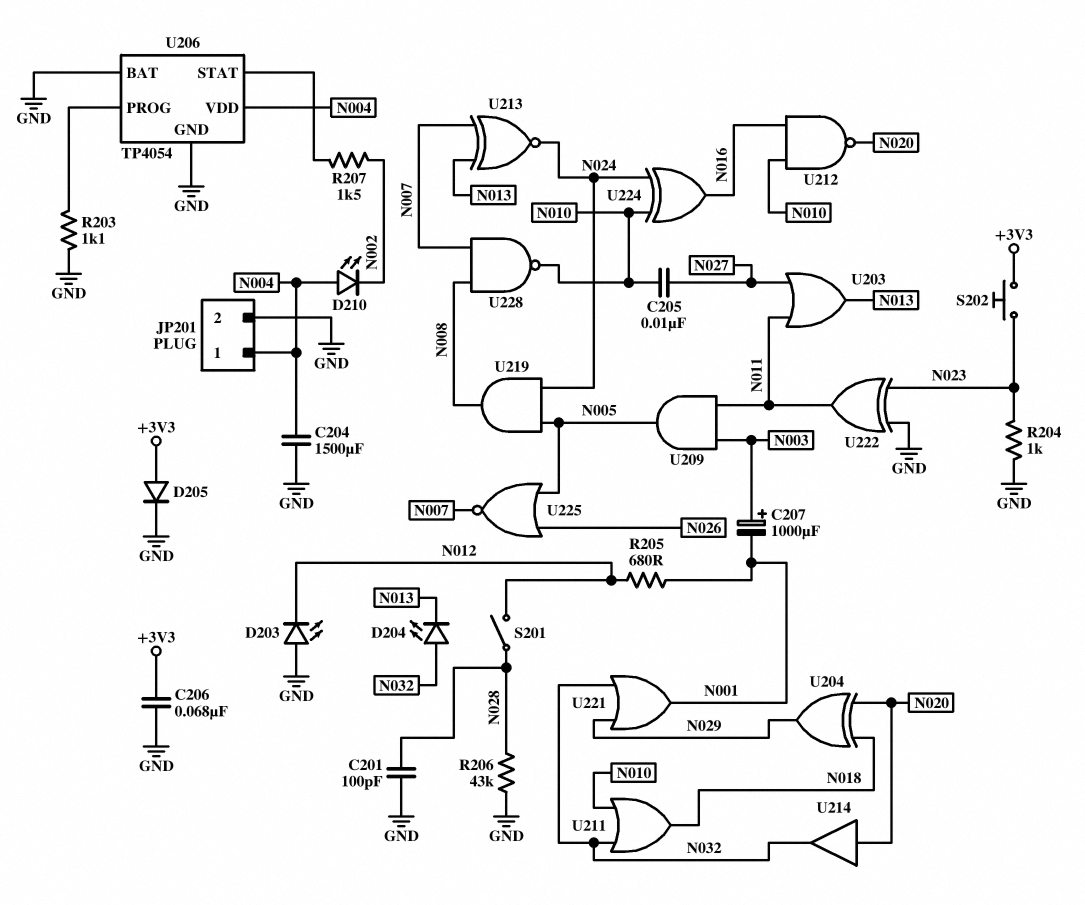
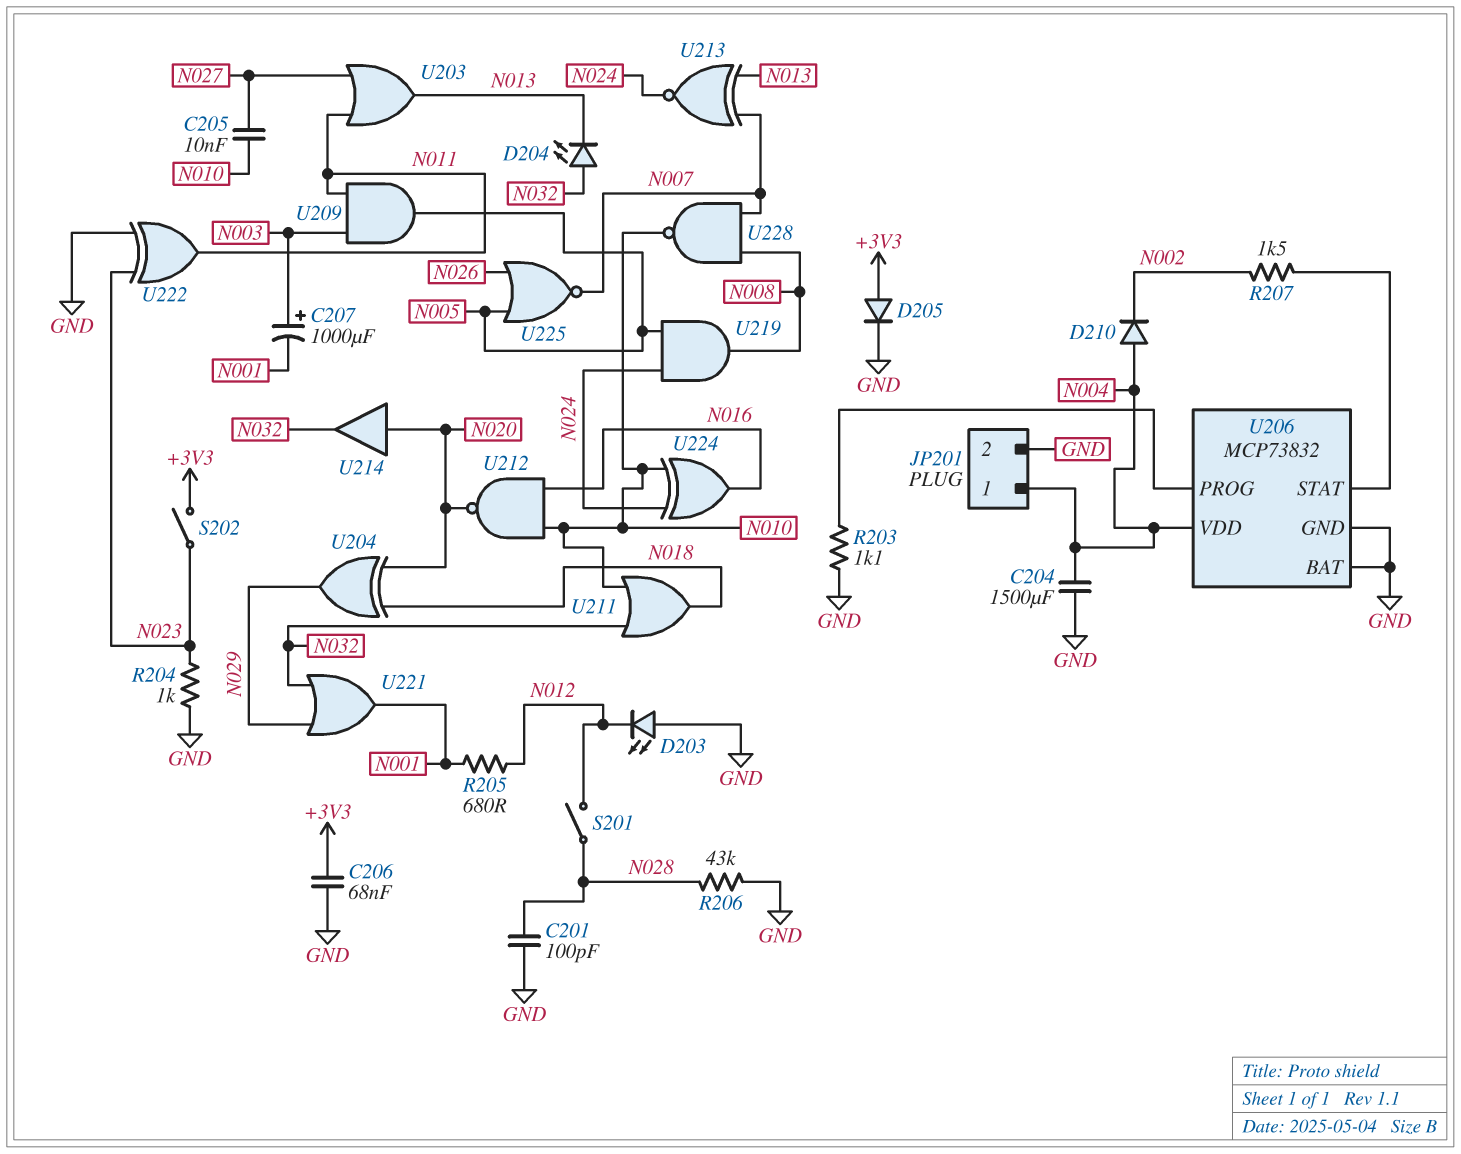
D210: LED (A N004, K N002) -> diode (A N004, K N002)
S202: button (+3V3, N023) -> switch (+3V3, N023)
U206: TP4054 -> MCP73832

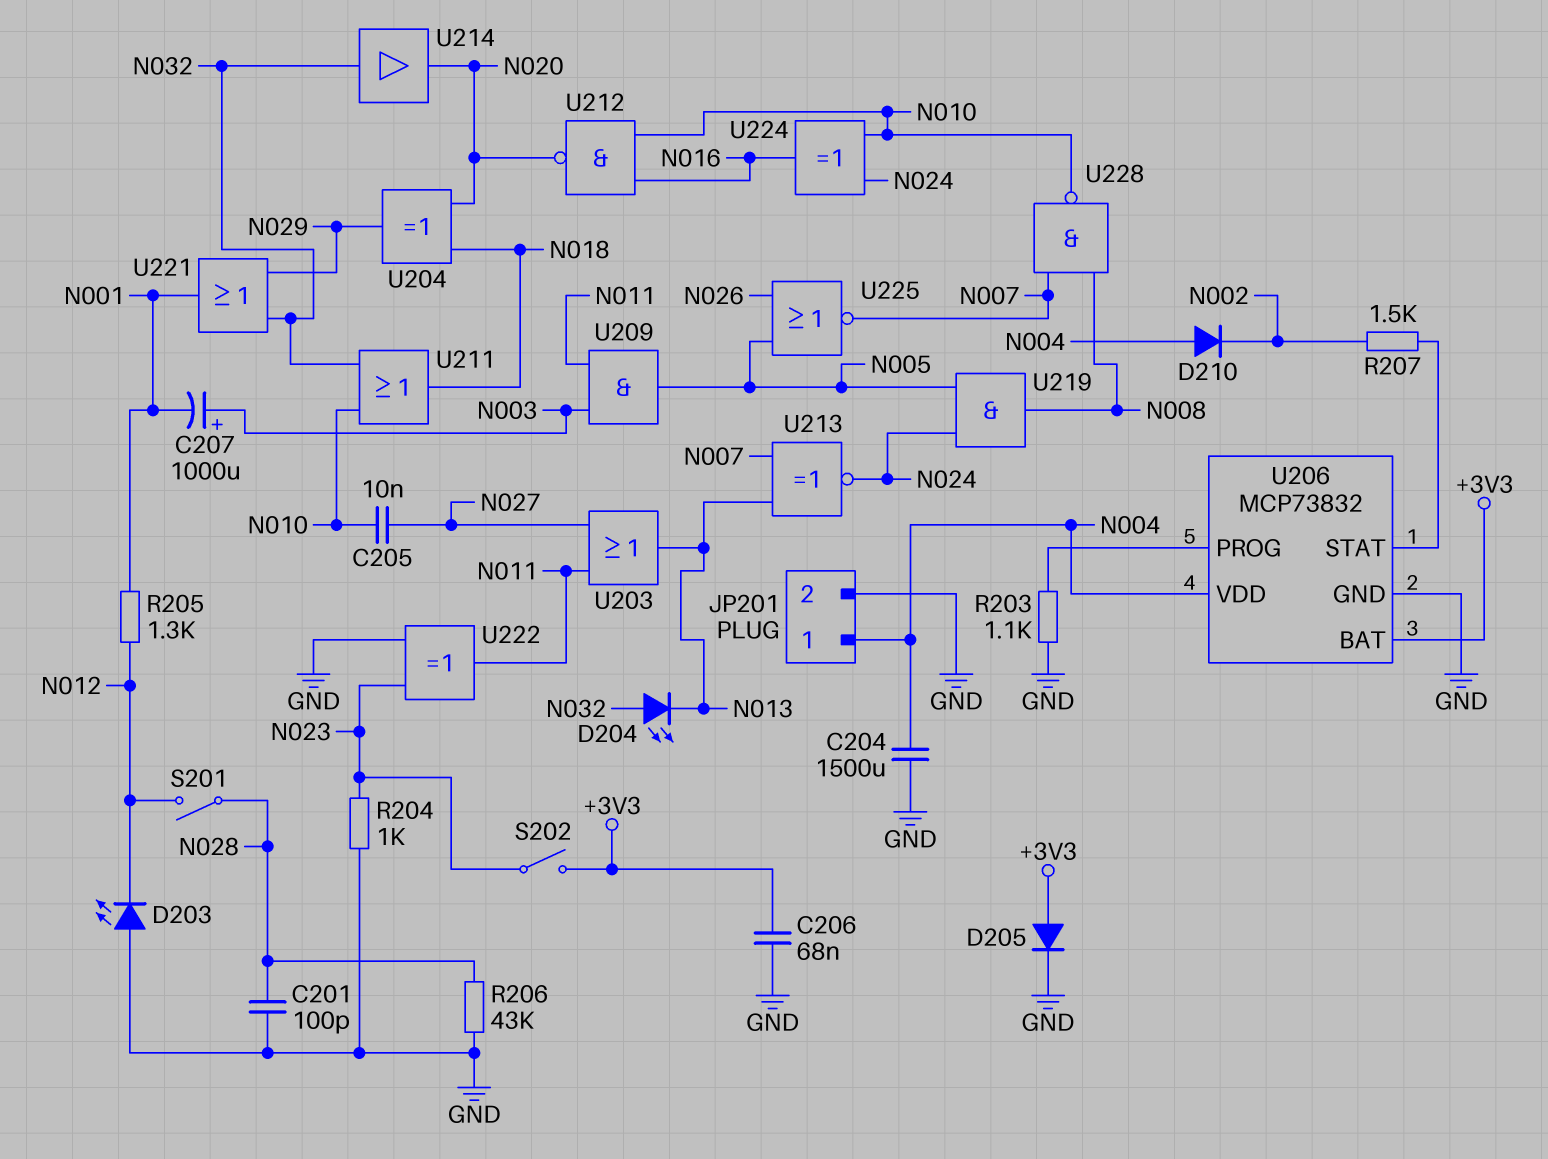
R205: 680 (N001, N012) -> 1.3k (N001, N012)
U206 pin BAT: GND -> +3V3
U214: buffer (in N020, out N032) -> buffer (in N032, out N020)

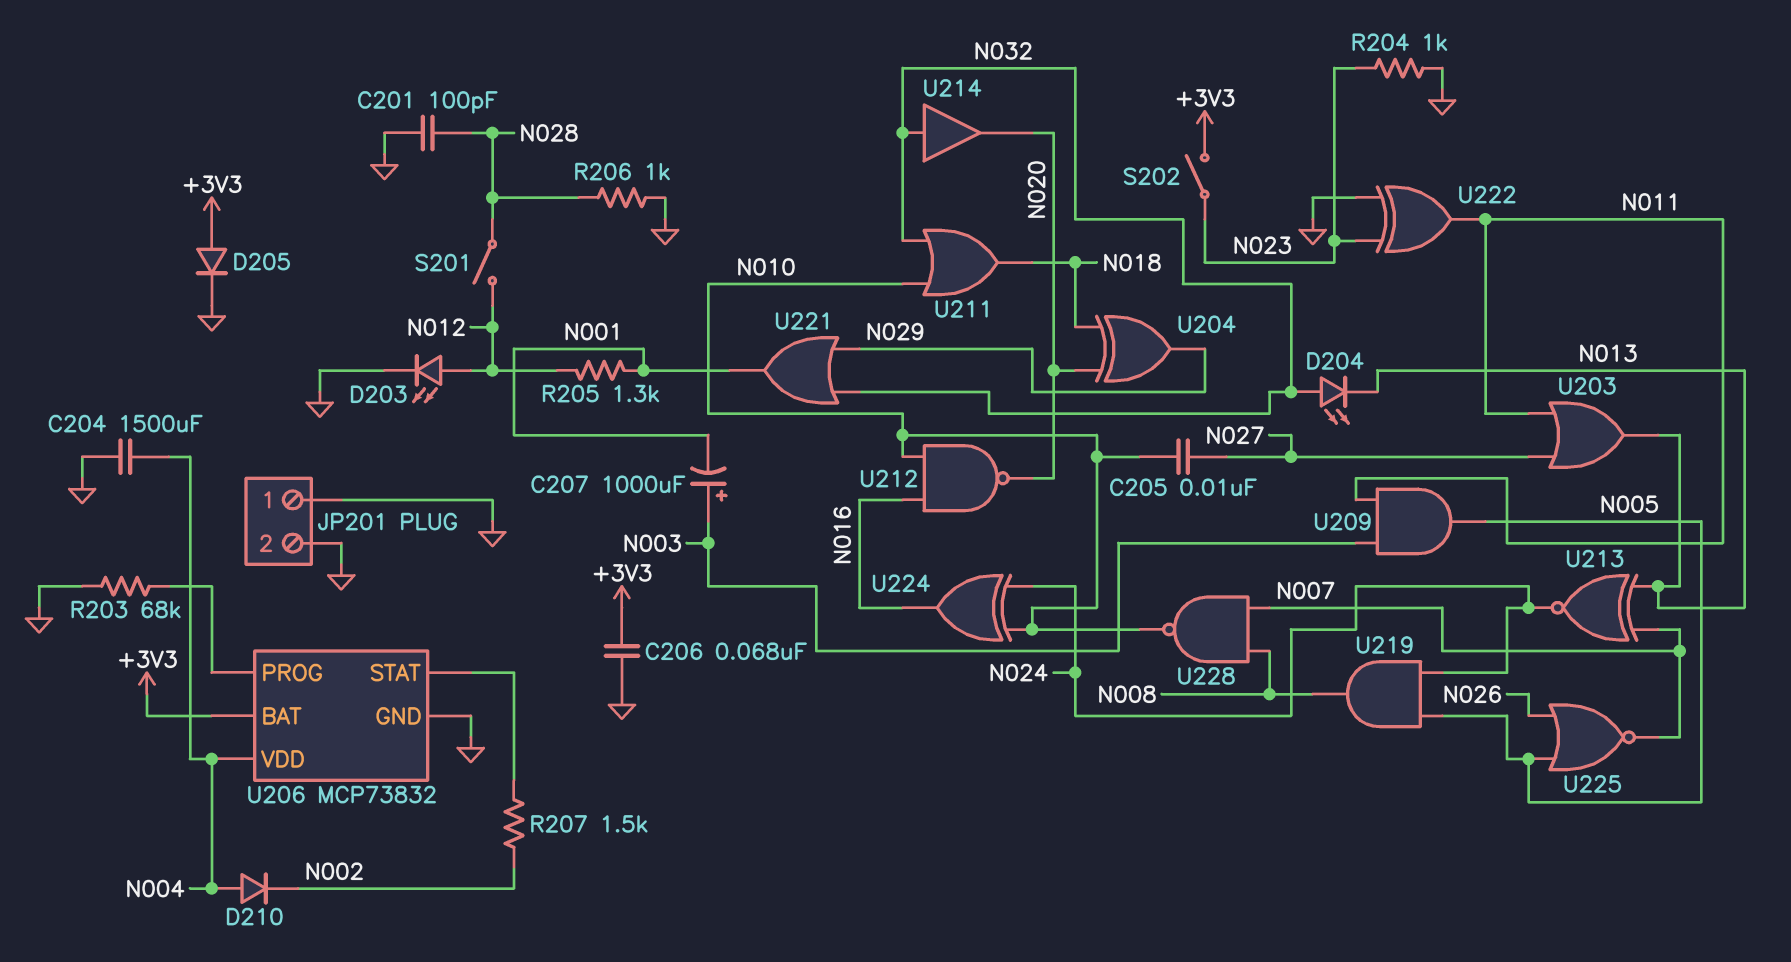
D203: LED (A GND, K N012) -> LED (A N012, K GND)
JP201 pin 1: N004 -> GND
R203: 1.1k (GND, U206/PROG) -> 68k (GND, U206/PROG)
R206: 43k (GND, N028) -> 1k (GND, N028)

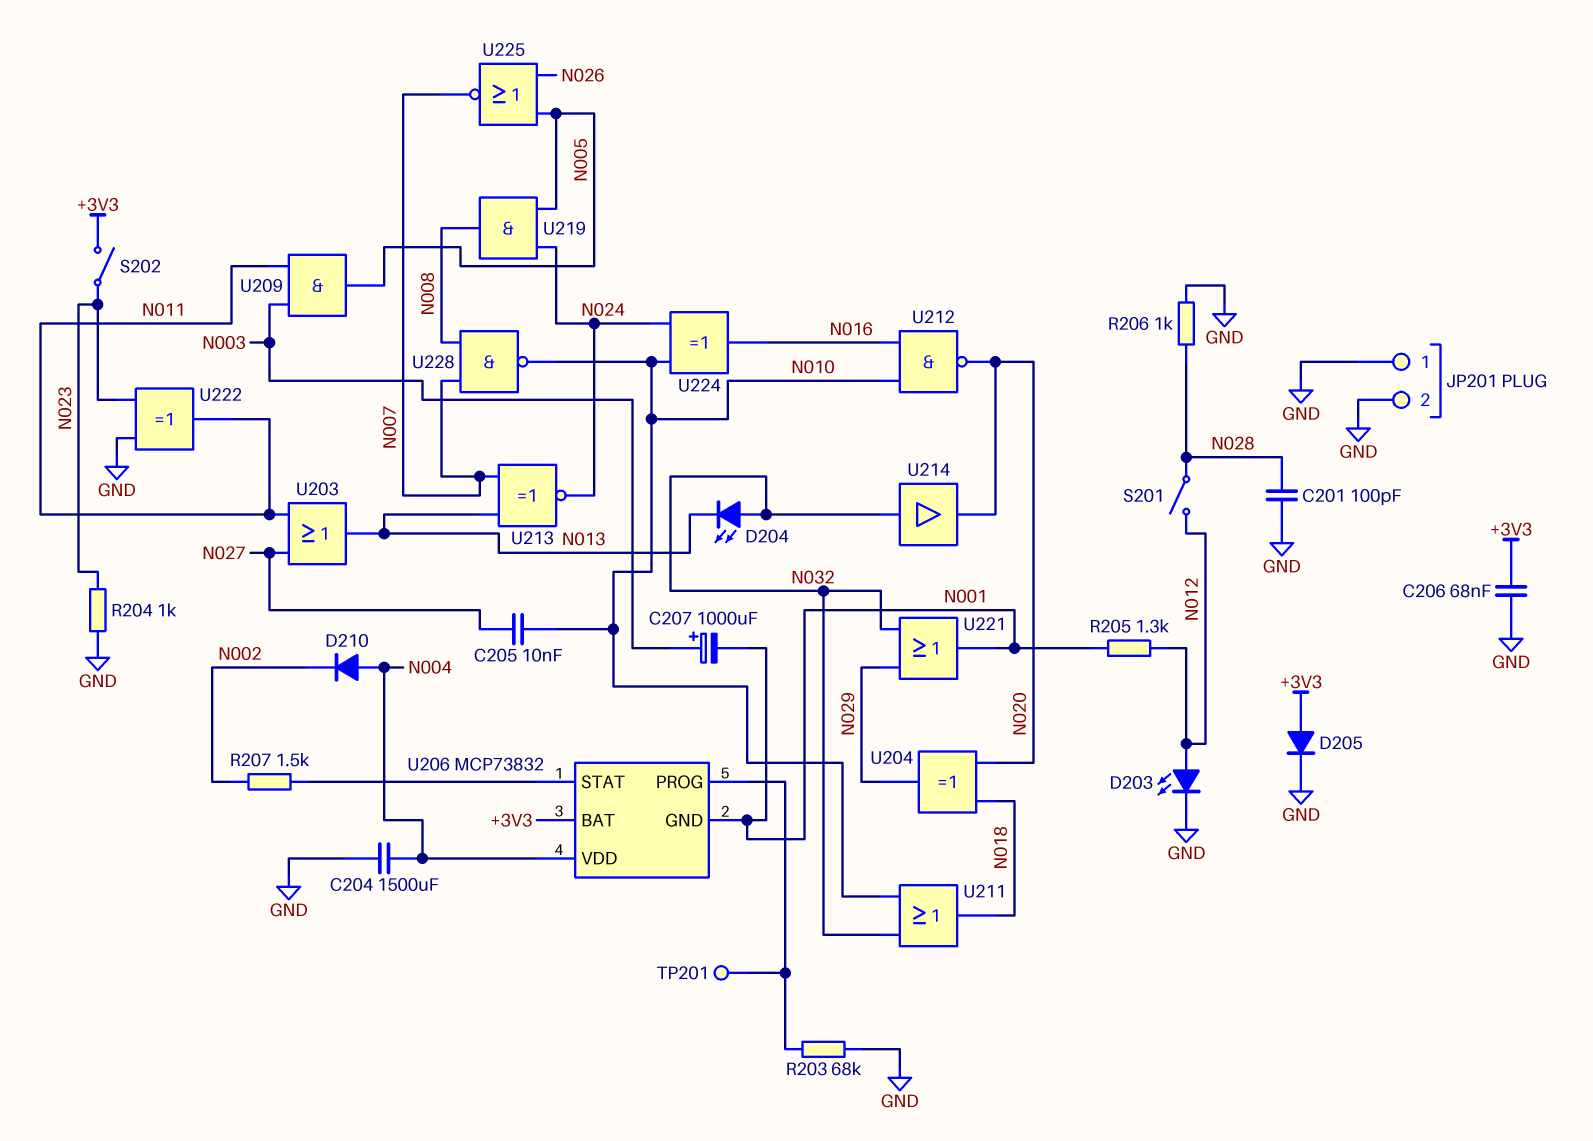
TP201: none -> test point (U206/PROG)
U206 pin GND: GND -> N001

